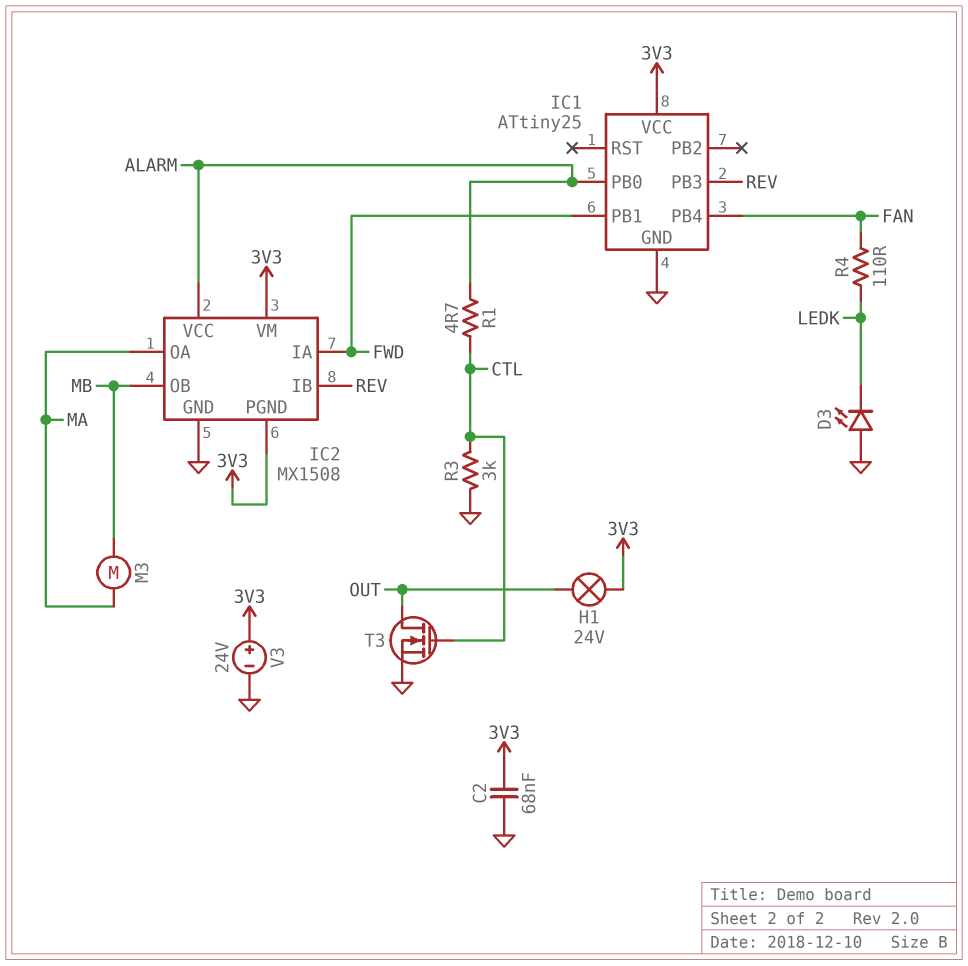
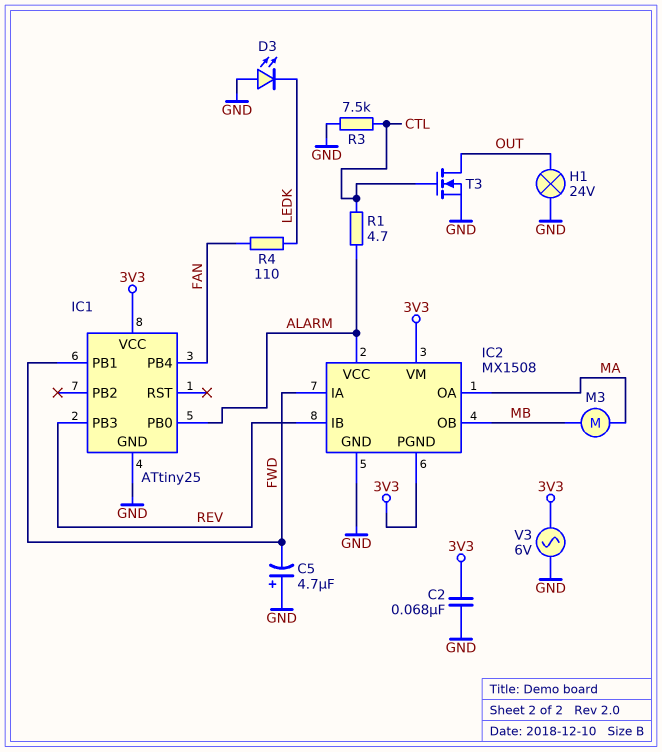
C5: none -> 4.7uF (plus GND, minus FWD)
H1: lamp 24V (3V3, OUT) -> lamp 24V (GND, OUT)
R3: 3k (CTL, GND) -> 7.5k (CTL, GND)
V3: 24V (plus 3V3, minus GND) -> AC 6V (3V3, GND)

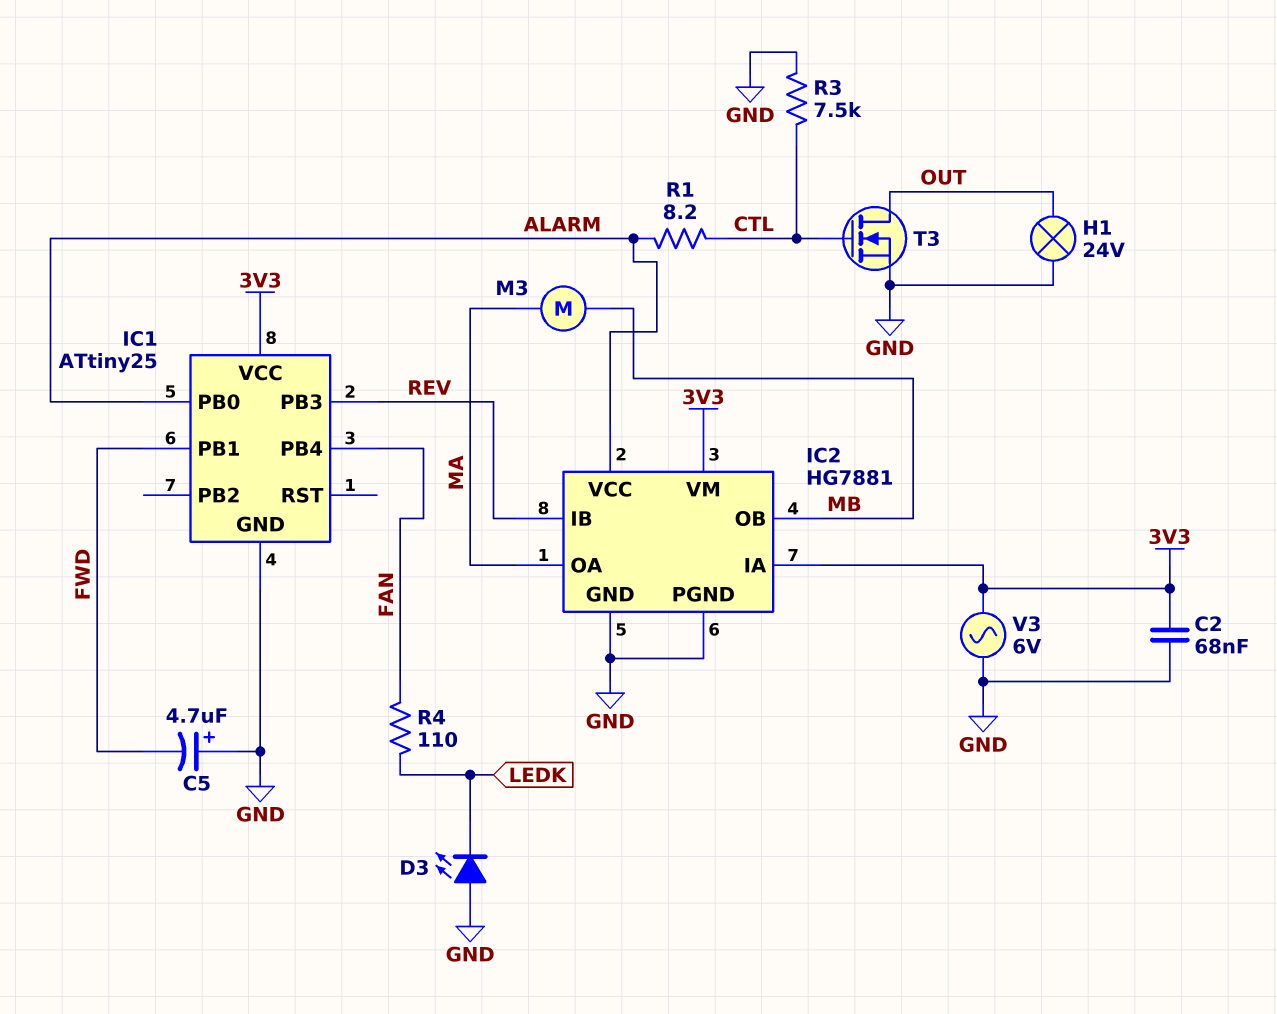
IC2: MX1508 -> HG7881
IC2 pin IA: FWD -> 3V3
IC2 pin PGND: 3V3 -> GND
R1: 4.7 (ALARM, CTL) -> 8.2 (ALARM, CTL)

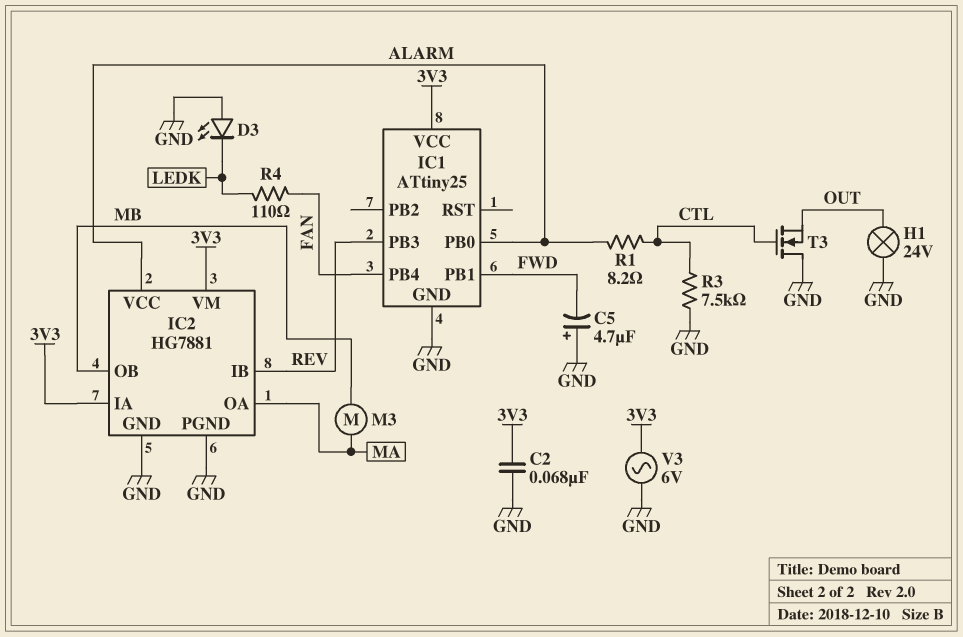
T3: NMOS (G CTL, D OUT, S GND) -> NMOS (G CTL, D GND, S OUT)

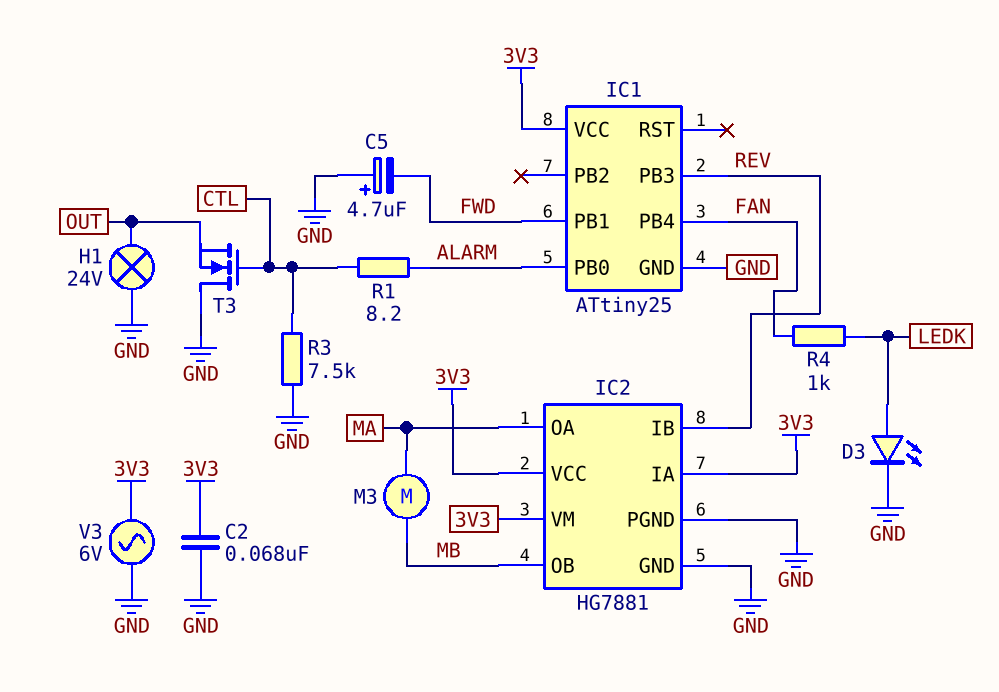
D3: LED (A GND, K LEDK) -> LED (A LEDK, K GND)
IC2 pin VCC: ALARM -> 3V3
R4: 110 (FAN, LEDK) -> 1k (FAN, LEDK)

